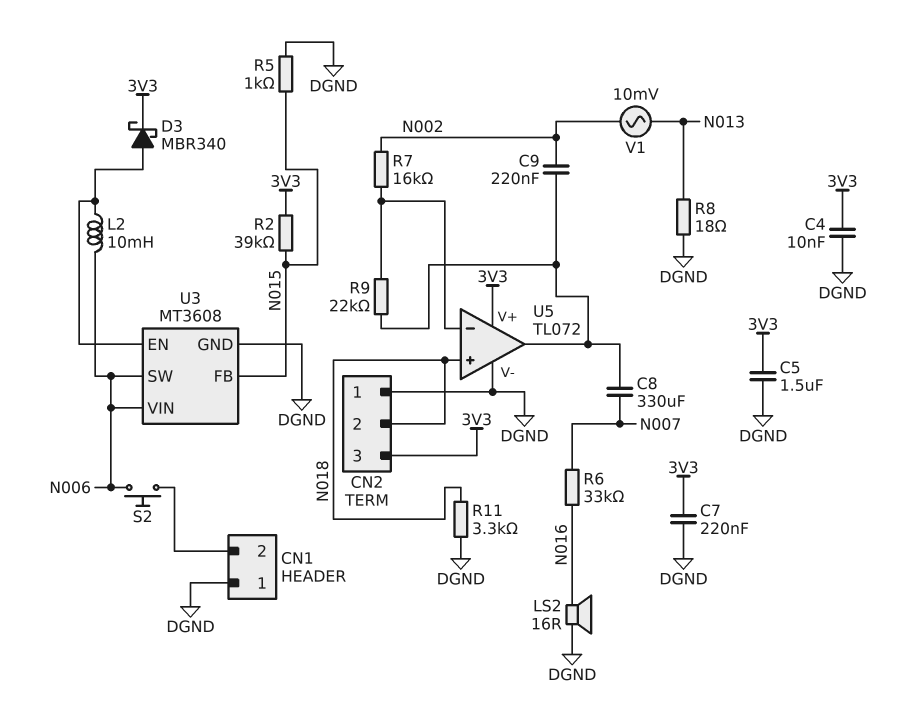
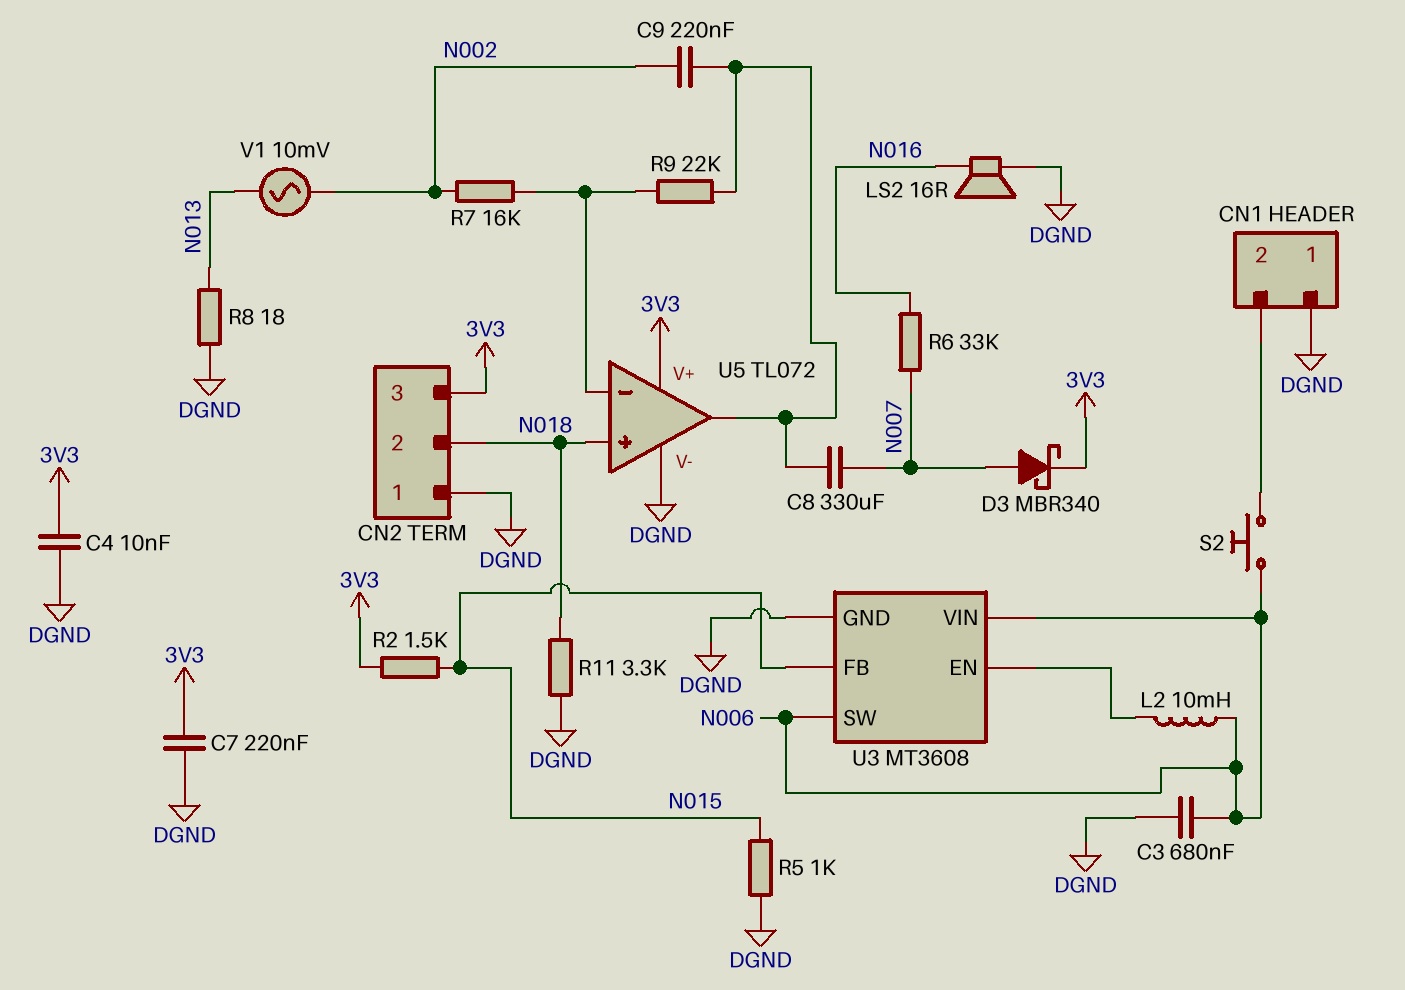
C3: none -> 680nF (DGND, N006)
C5: 1.5uF (3V3, DGND) -> none
D3: schottky MBR340 (A U3/EN, K 3V3) -> schottky MBR340 (A N007, K 3V3)
R2: 39k (3V3, N015) -> 1.5k (3V3, N015)

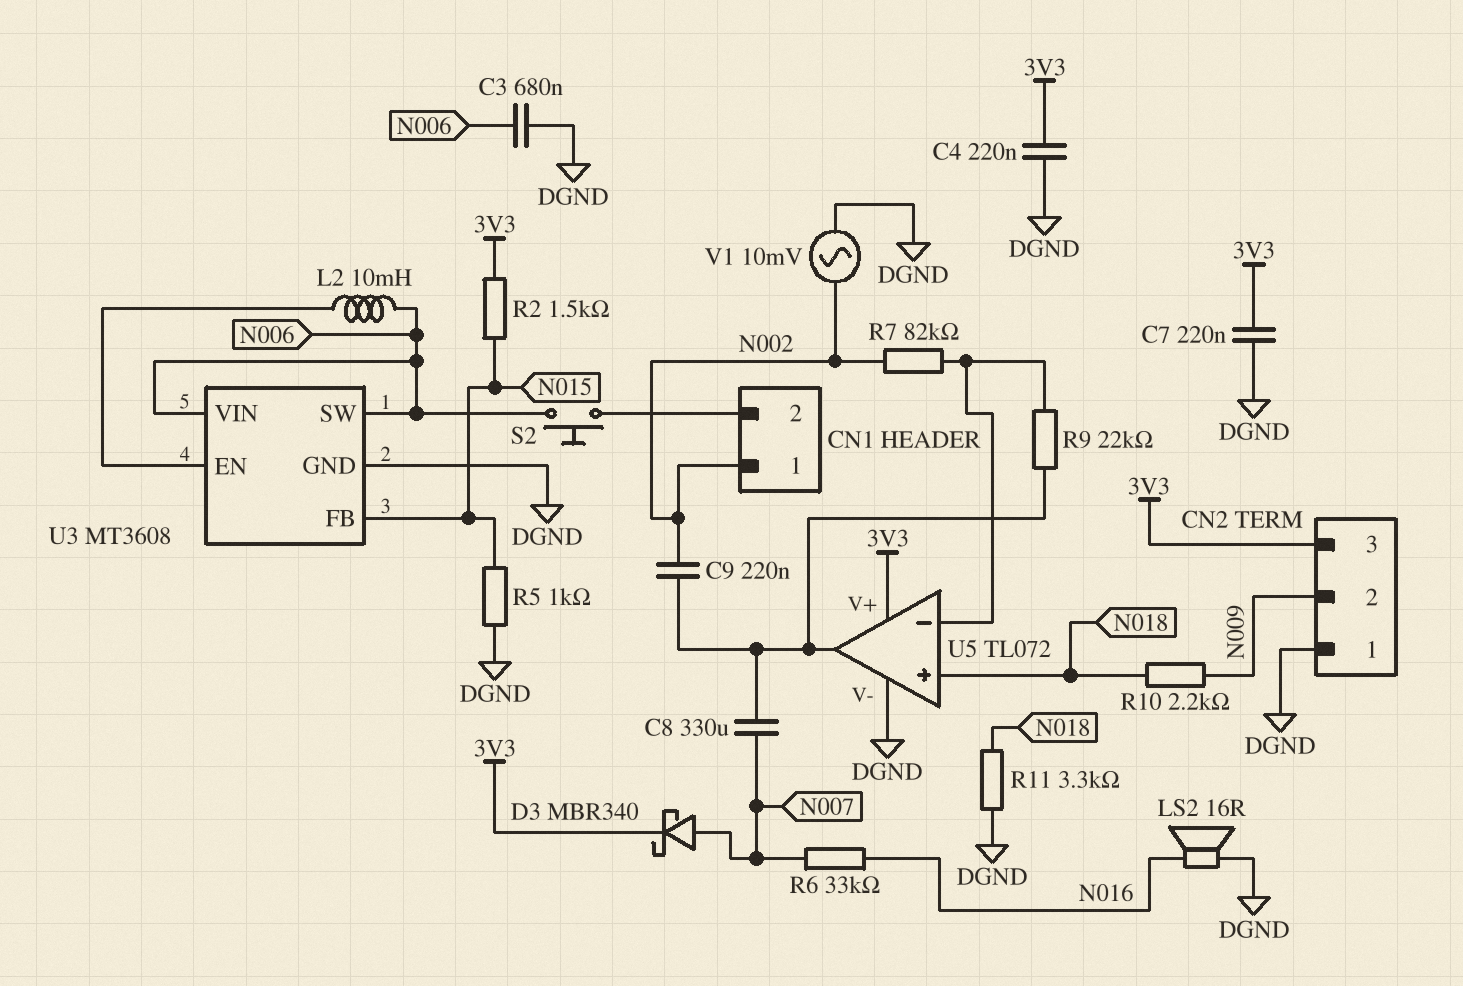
C4: 10nF (3V3, DGND) -> 220nF (3V3, DGND)
CN1 pin 1: DGND -> N002
CN2 pin 2: N018 -> N009
R7: 16k (N002, U5/in-) -> 82k (N002, U5/in-)
R8: 18 (DGND, N013) -> none
R10: none -> 2.2k (N009, N018)
V1: AC 10mV (N002, N013) -> AC 10mV (DGND, N002)

